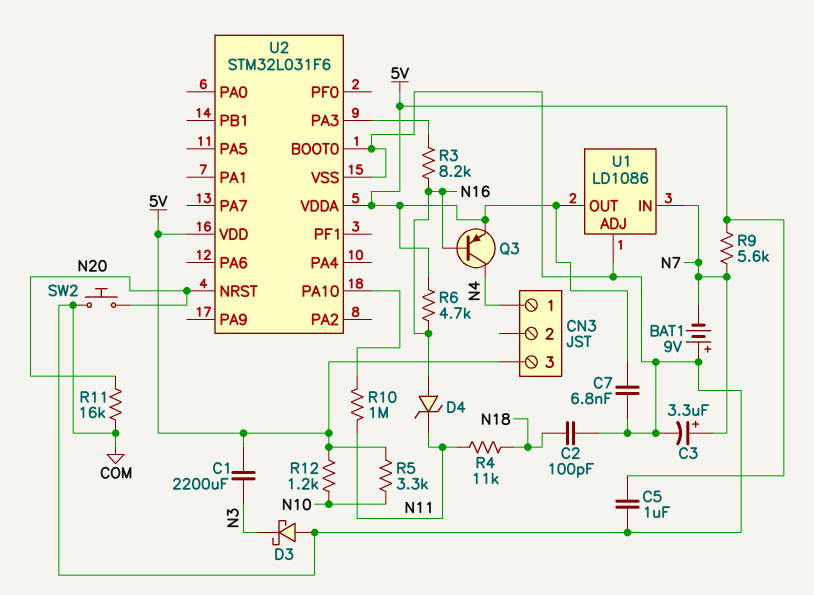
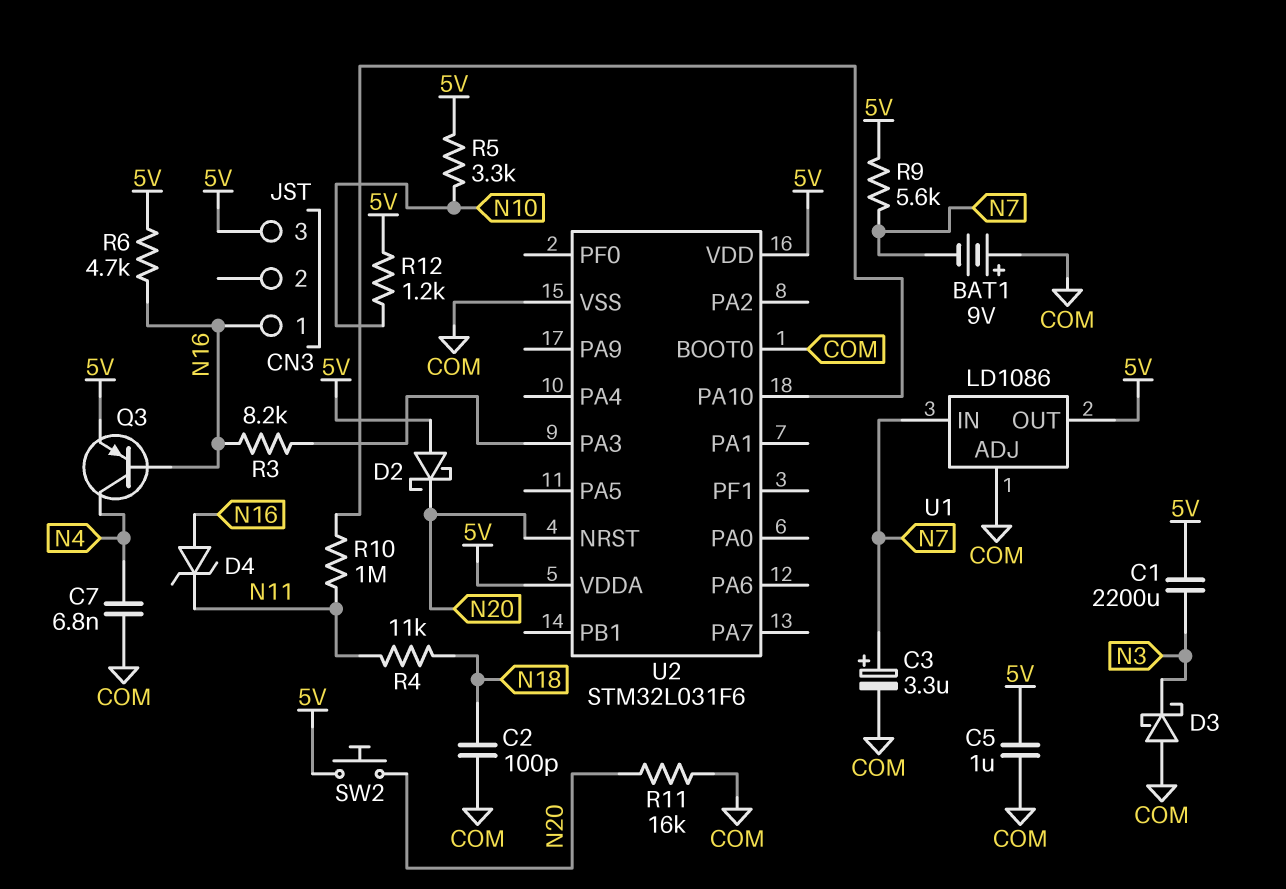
C7: 6.8nF (5V, COM) -> 6.8nF (COM, N4)
CN3 pin 1: N4 -> N16
D2: none -> schottky (A 5V, K N20)
SW2: button (COM, N20) -> button (5V, N20)

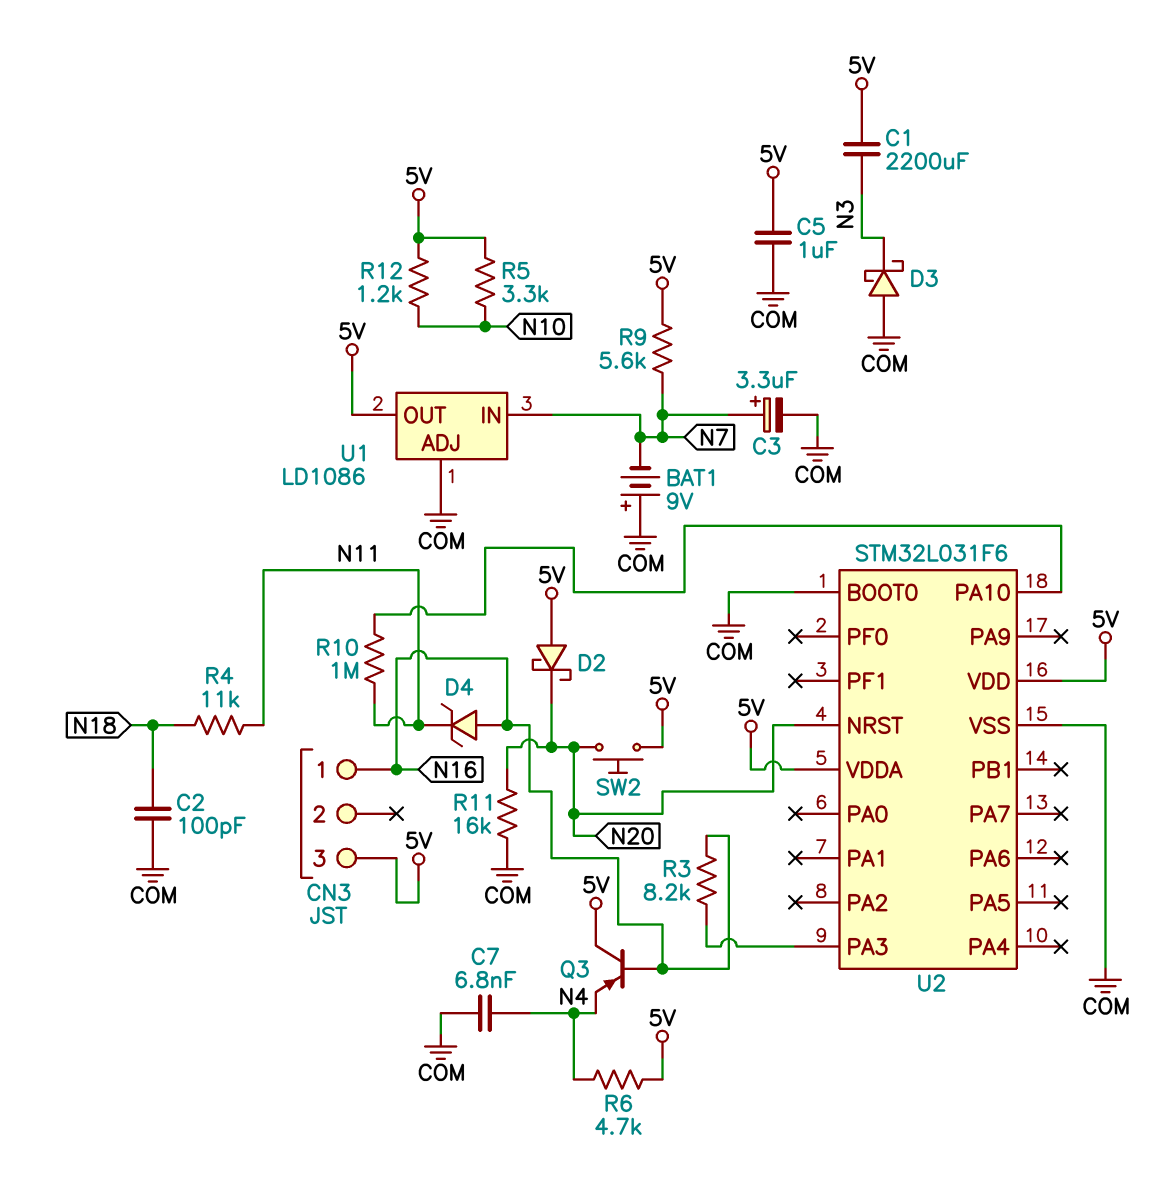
Q3: PNP (B N16, C N4, E 5V) -> PNP (B N16, C 5V, E N4)
R6: 4.7k (5V, N16) -> 4.7k (5V, N4)

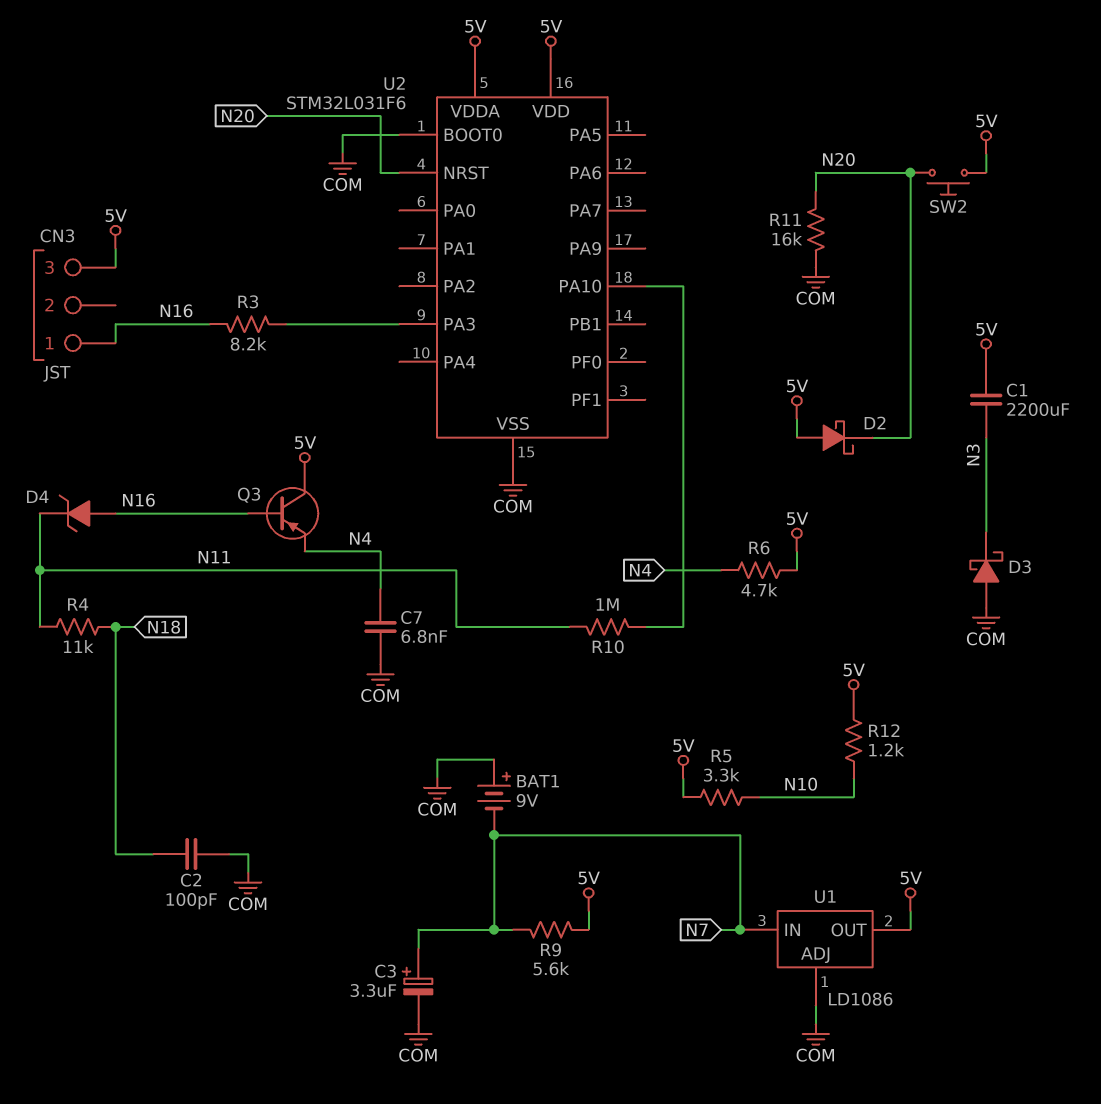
C5: 1uF (5V, COM) -> none

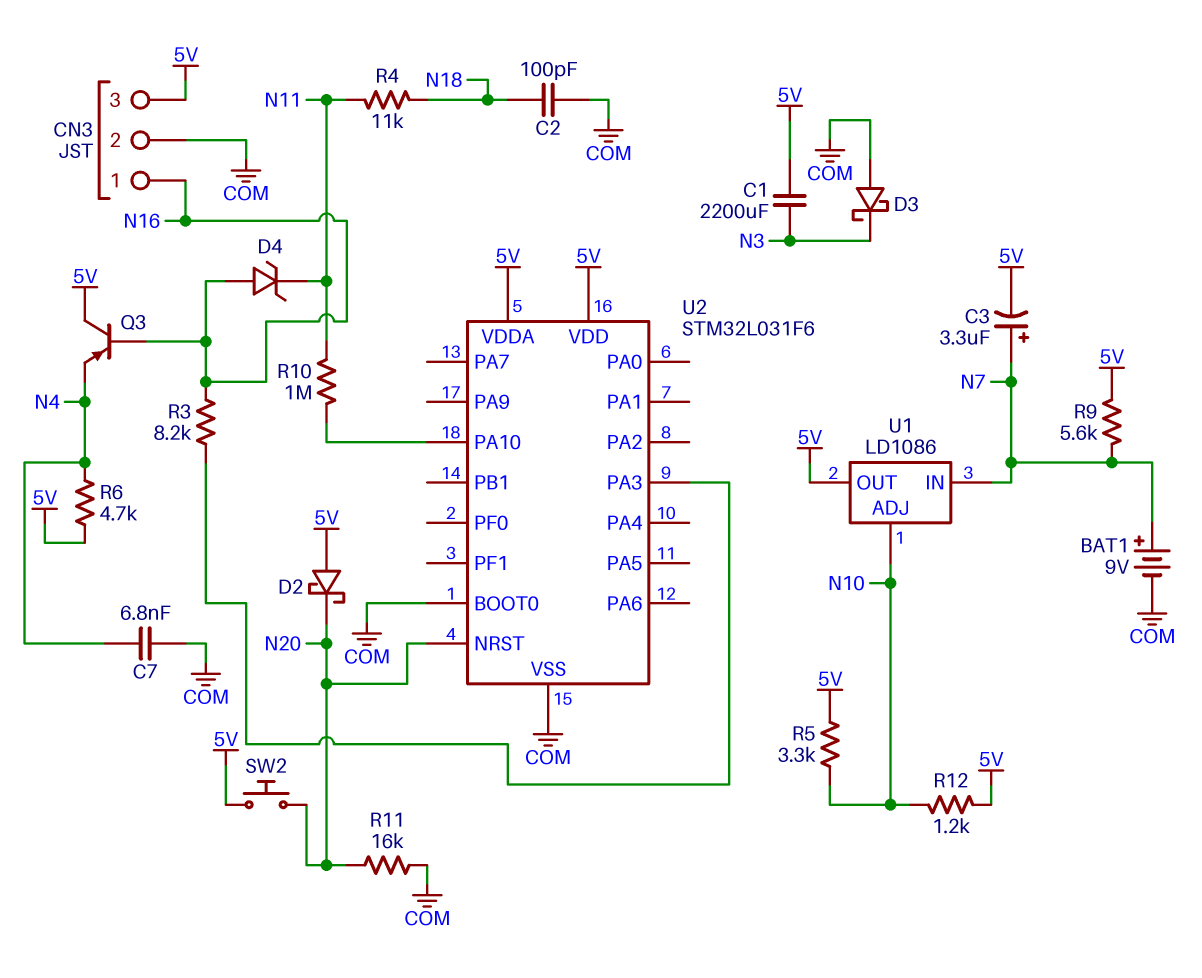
BAT1: 9V (plus COM, minus N7) -> 9V (plus N7, minus COM)
C3: 3.3uF (plus N7, minus COM) -> 3.3uF (plus N7, minus 5V)
CN3 pin 2: none -> COM
U1 pin ADJ: COM -> N10

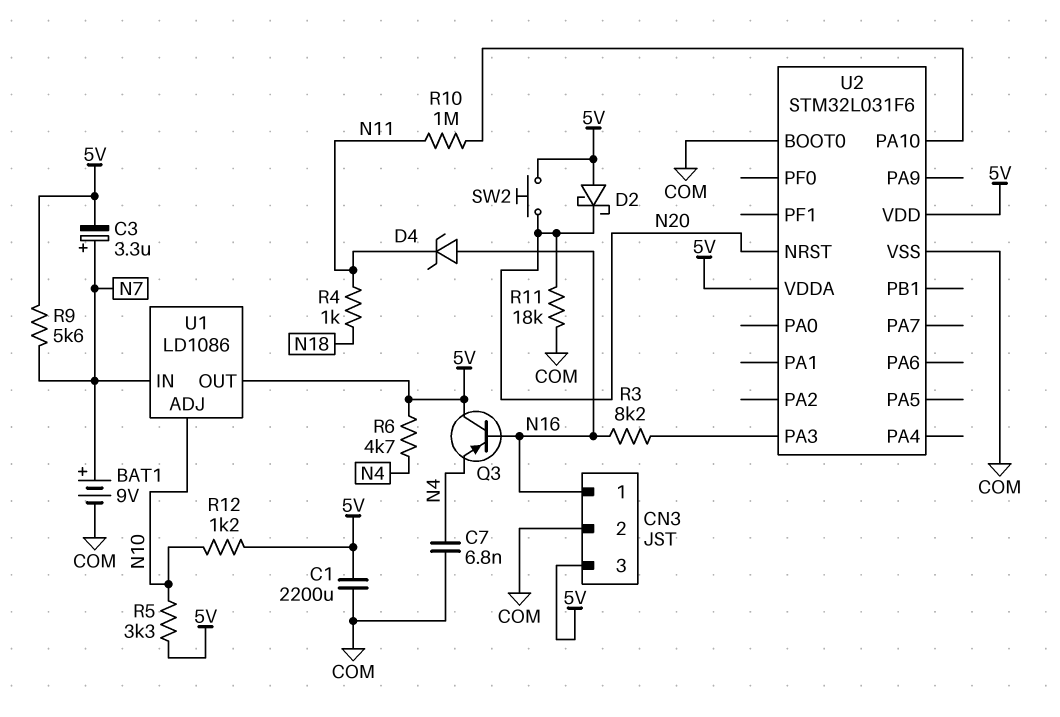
C1: 2200uF (5V, N3) -> 2200uF (5V, COM)
C2: 100pF (COM, N18) -> none
D3: schottky (A COM, K N3) -> none
R4: 11k (N11, N18) -> 1k (N11, N18)
R11: 16k (COM, N20) -> 18k (COM, N20)

